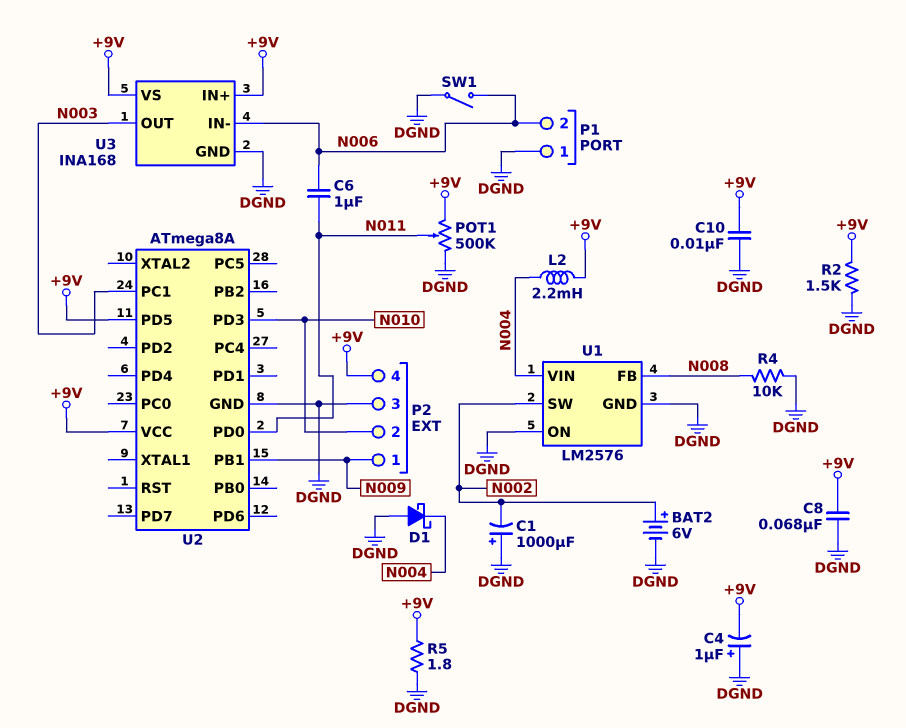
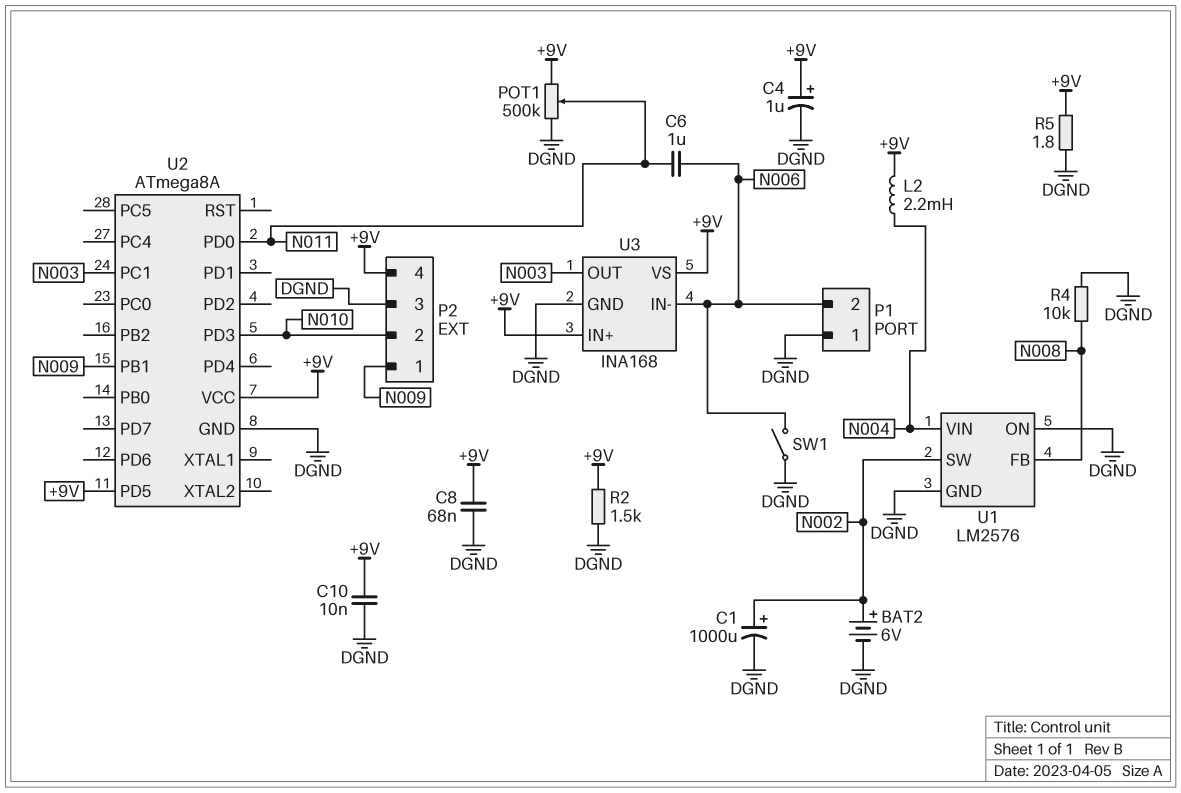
C1: 1000uF (plus DGND, minus N002) -> 1000uF (plus N002, minus DGND)
C4: 1uF (plus DGND, minus +9V) -> 1uF (plus +9V, minus DGND)
D1: schottky (A DGND, K N004) -> none

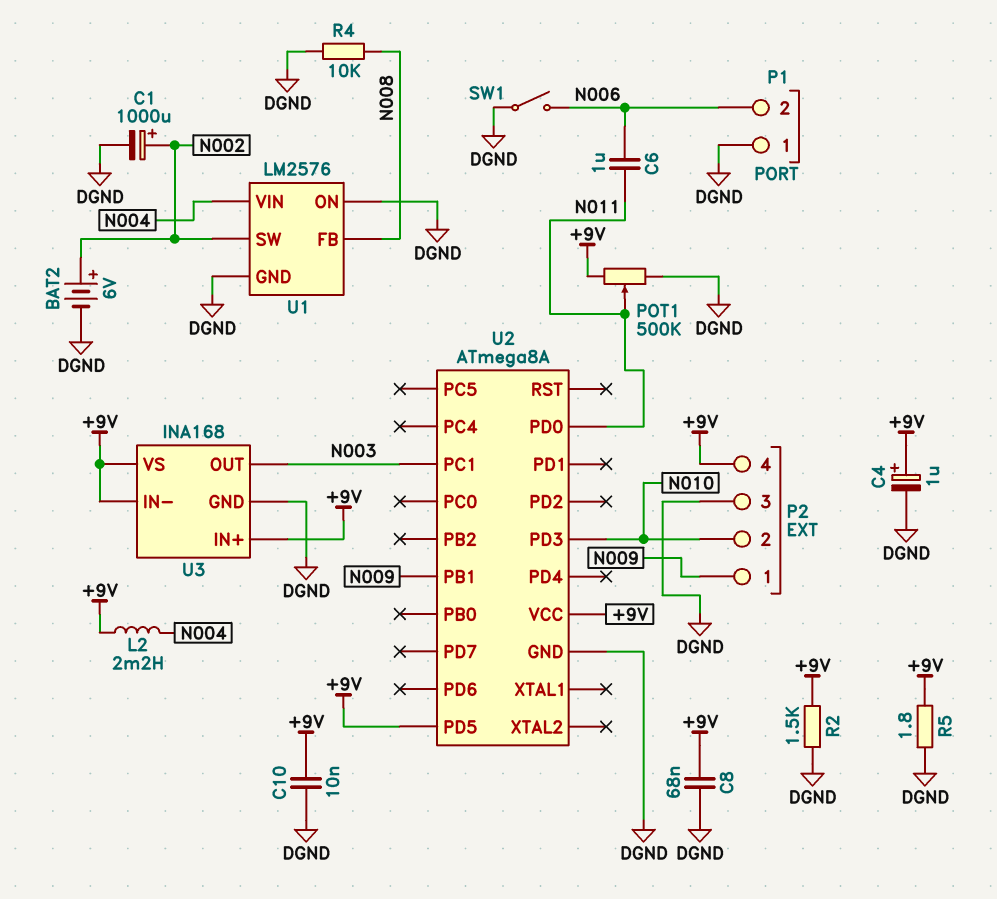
U3 pin IN-: N006 -> +9V

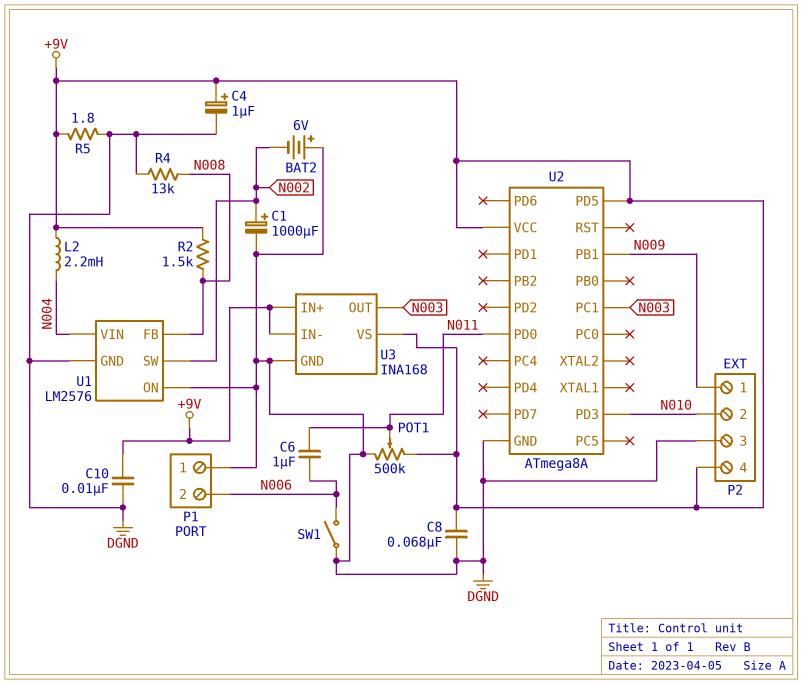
BAT2: 6V (plus N002, minus DGND) -> 6V (plus DGND, minus N002)
R2: 1.5k (+9V, DGND) -> 1.5k (+9V, N008)
R4: 10k (DGND, N008) -> 13k (DGND, N008)

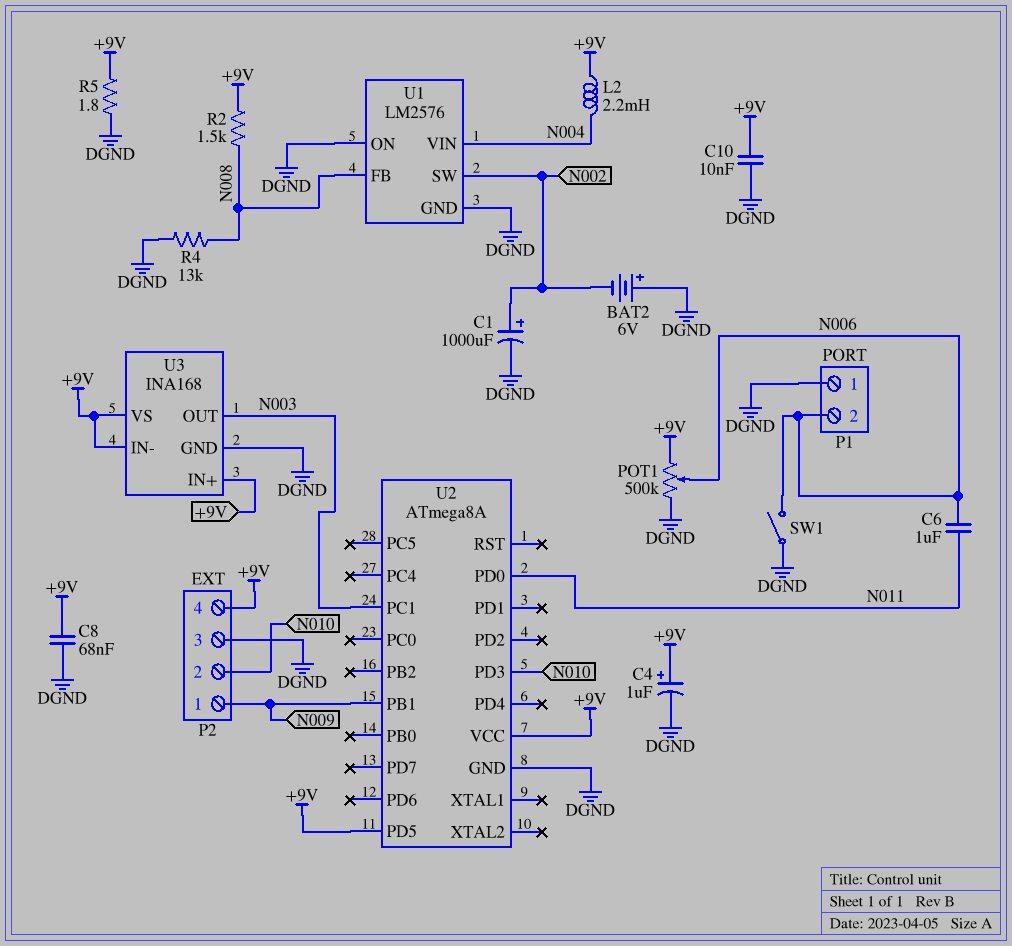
POT1: 500k (+9V, DGND, wiper N011) -> 500k (+9V, DGND, wiper N006)

